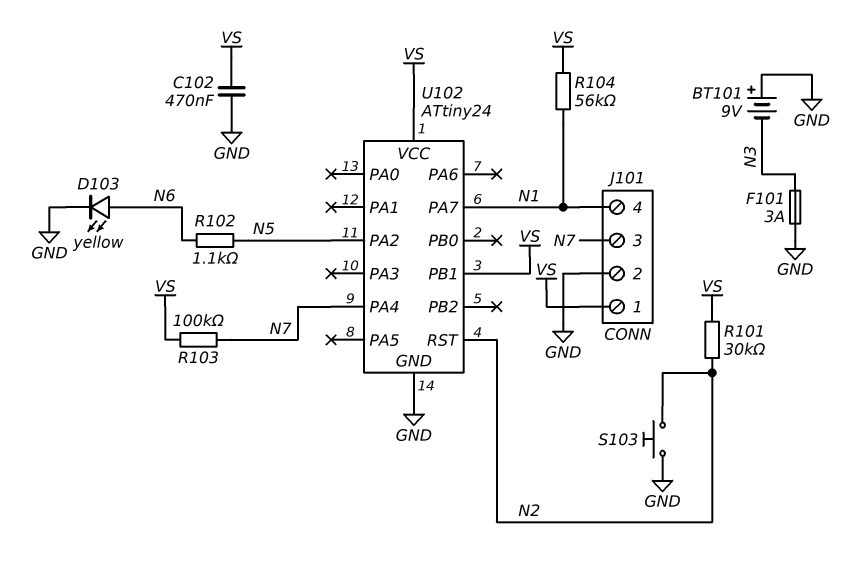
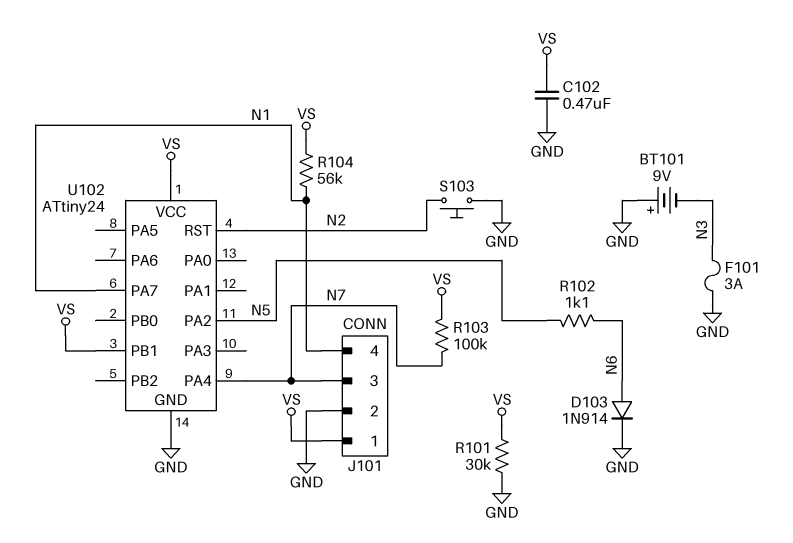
D103: LED yellow (A N6, K GND) -> diode 1N914 (A N6, K GND)
R101: 30k (N2, VS) -> 30k (GND, VS)

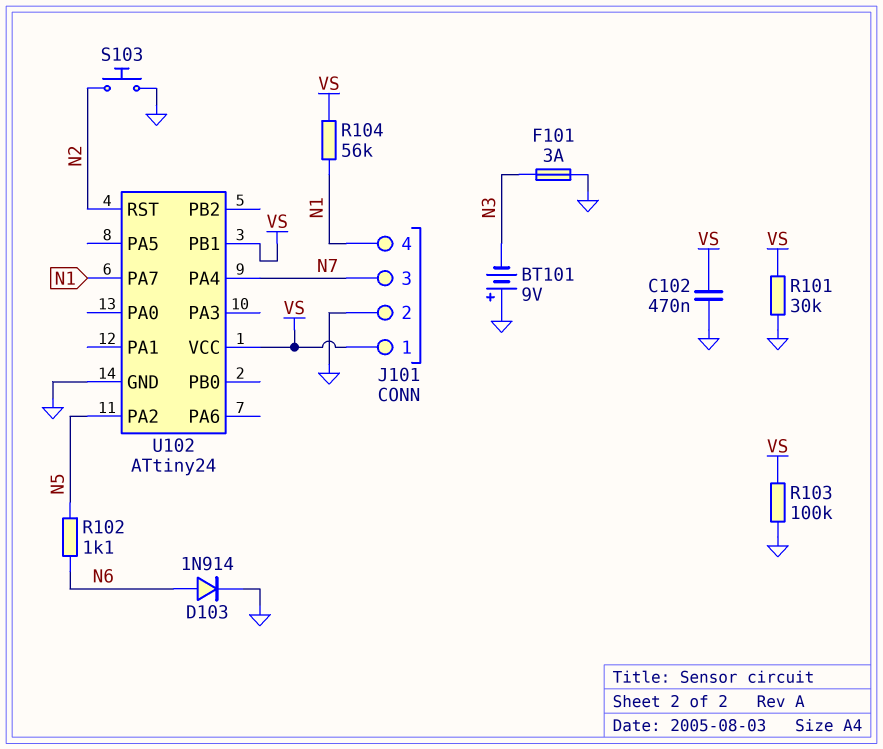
R103: 100k (N7, VS) -> 100k (GND, VS)

